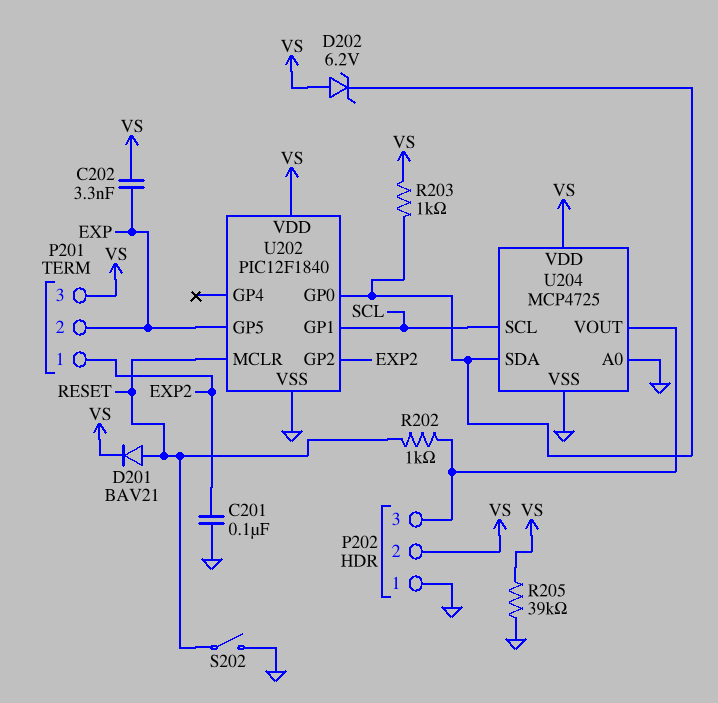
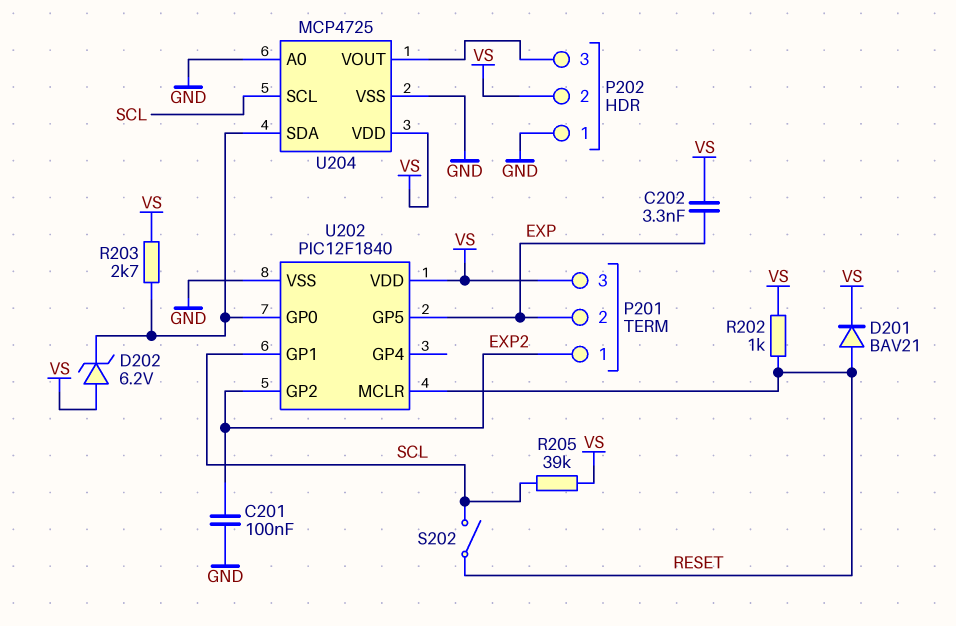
R202: 1k (P202/3, RESET) -> 1k (RESET, VS)
R203: 1k (U202/GP0, VS) -> 2.7k (U202/GP0, VS)
R205: 39k (GND, VS) -> 39k (SCL, VS)
S202: switch (GND, RESET) -> switch (RESET, SCL)

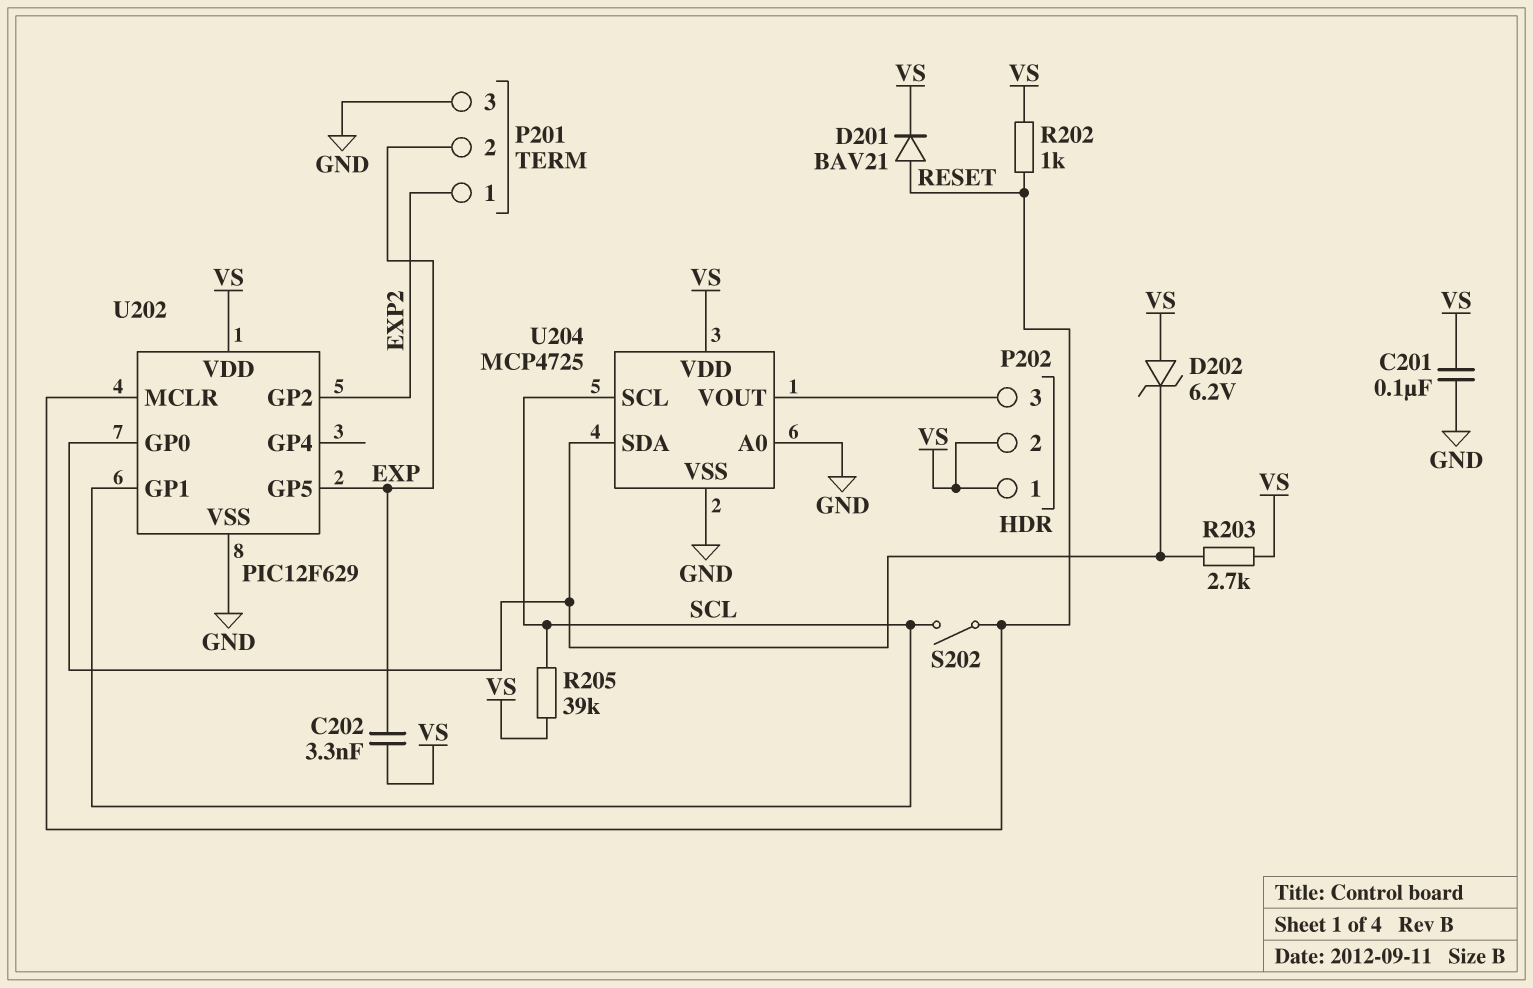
C201: 100nF (EXP2, GND) -> 100nF (GND, VS)
P201 pin 3: VS -> GND
P202 pin 1: GND -> VS
U202: PIC12F1840 -> PIC12F629

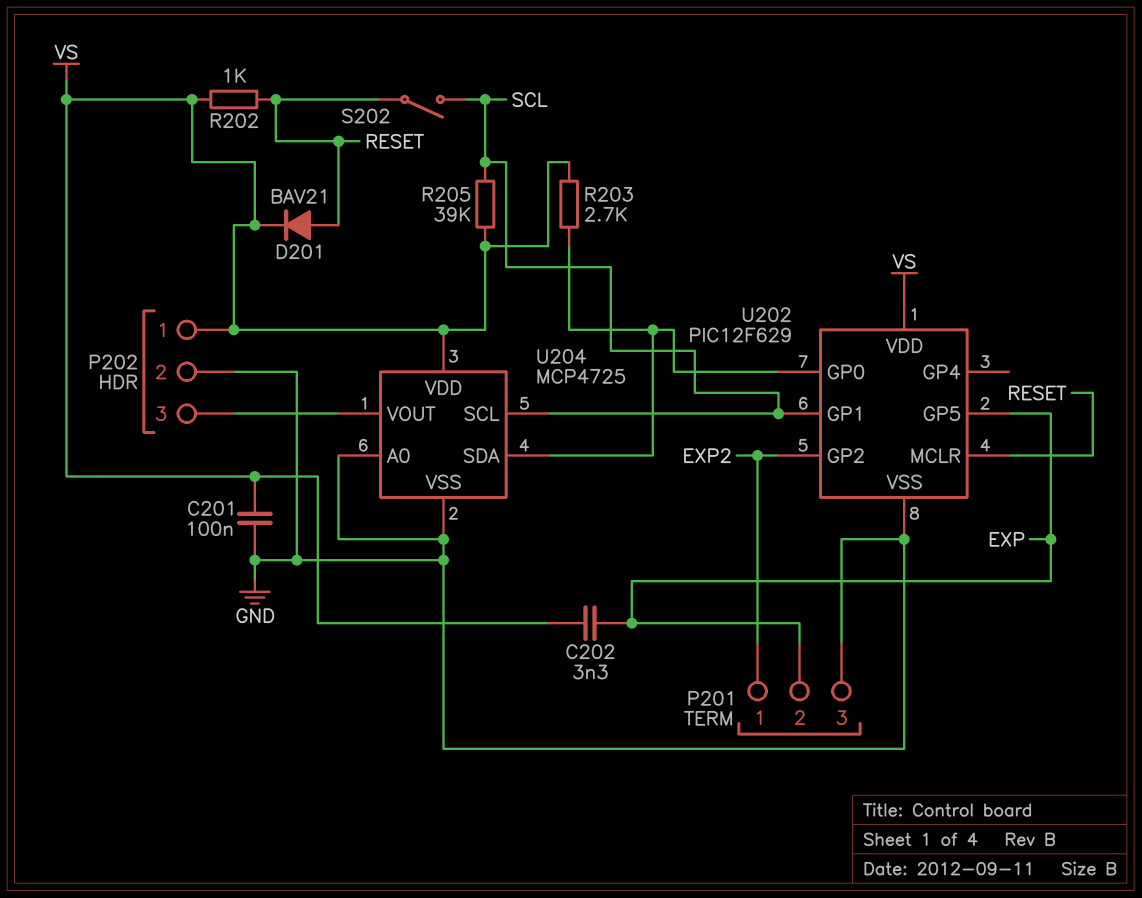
D202: zener 6.2V (A VS, K U202/GP0) -> none
P202 pin 2: VS -> GND

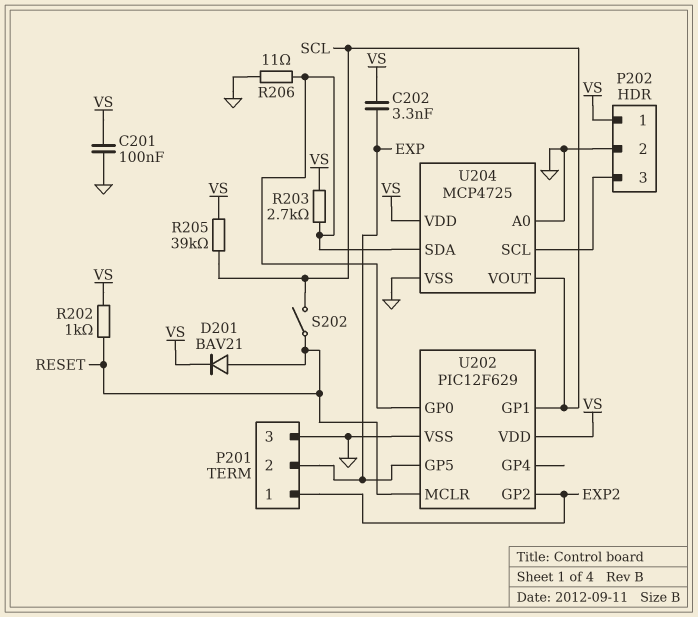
R206: none -> 11 (GND, U202/GP0)
U204 pin SCL: SCL -> P202/3
U204 pin VOUT: P202/3 -> SCL

